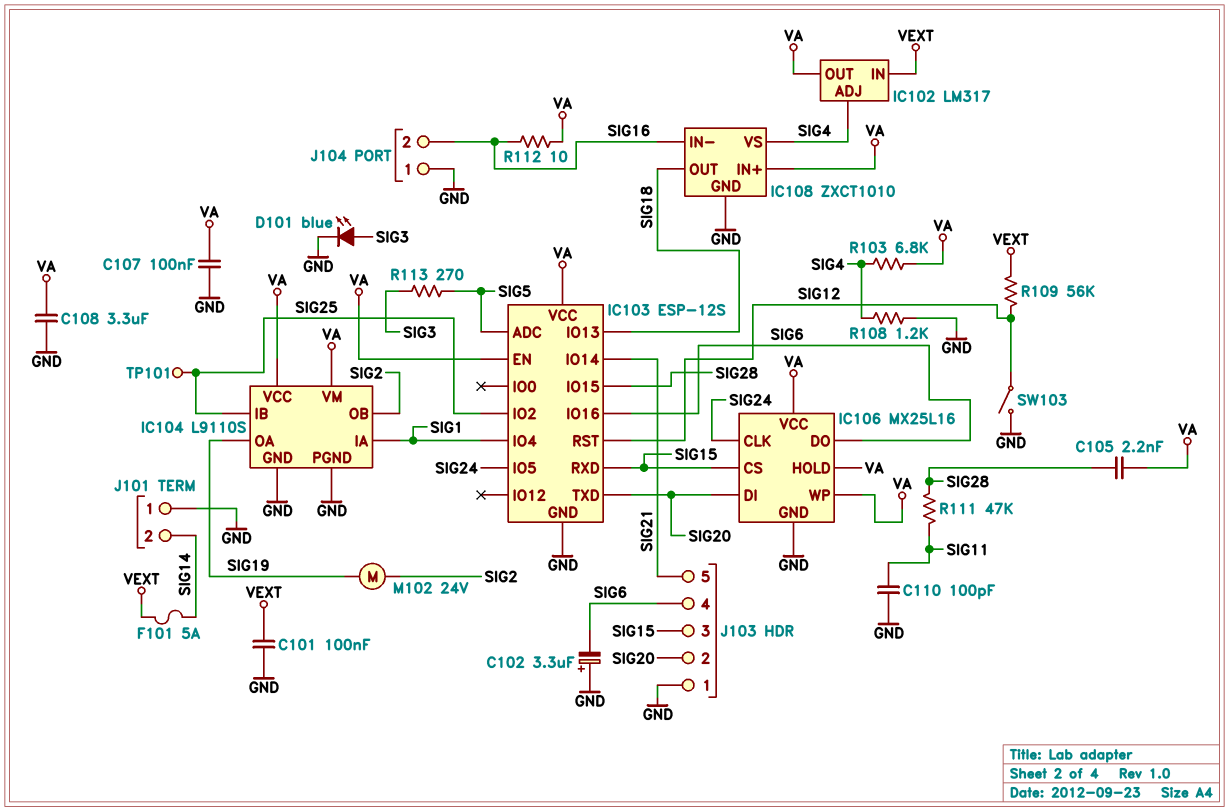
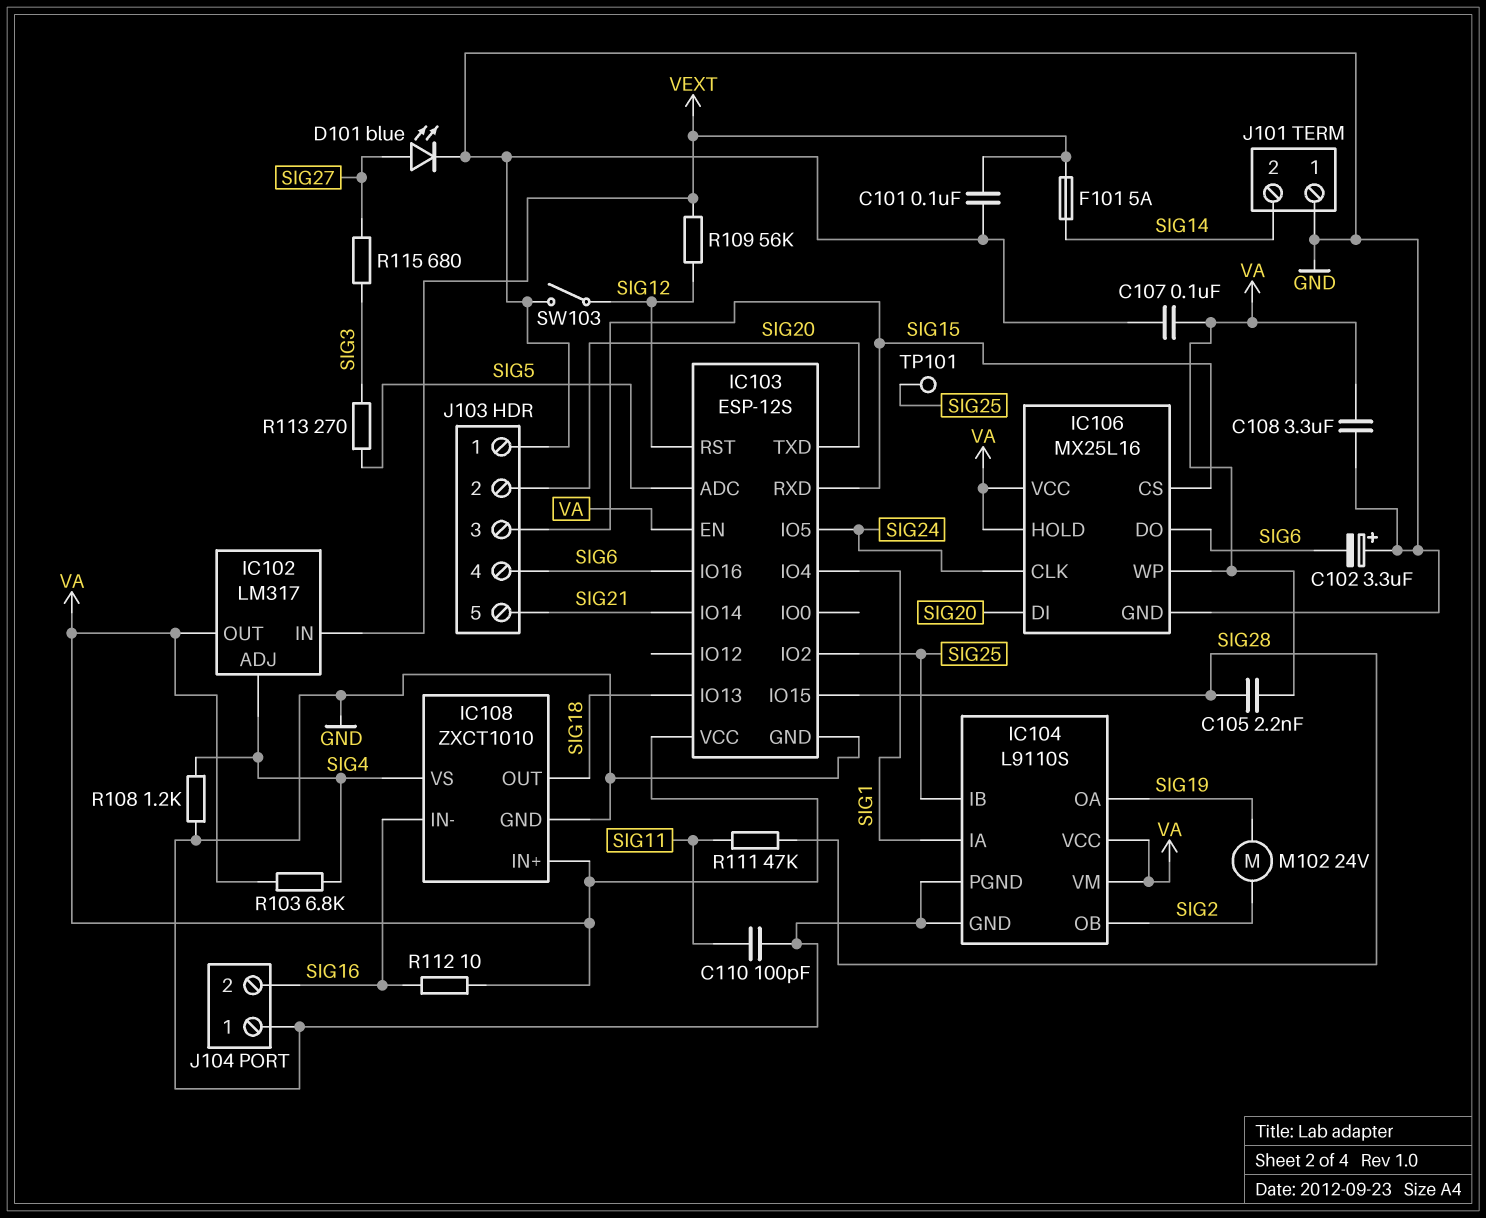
D101: LED blue (A SIG3, K GND) -> LED blue (A SIG27, K GND)
R115: none -> 680 (SIG3, SIG27)

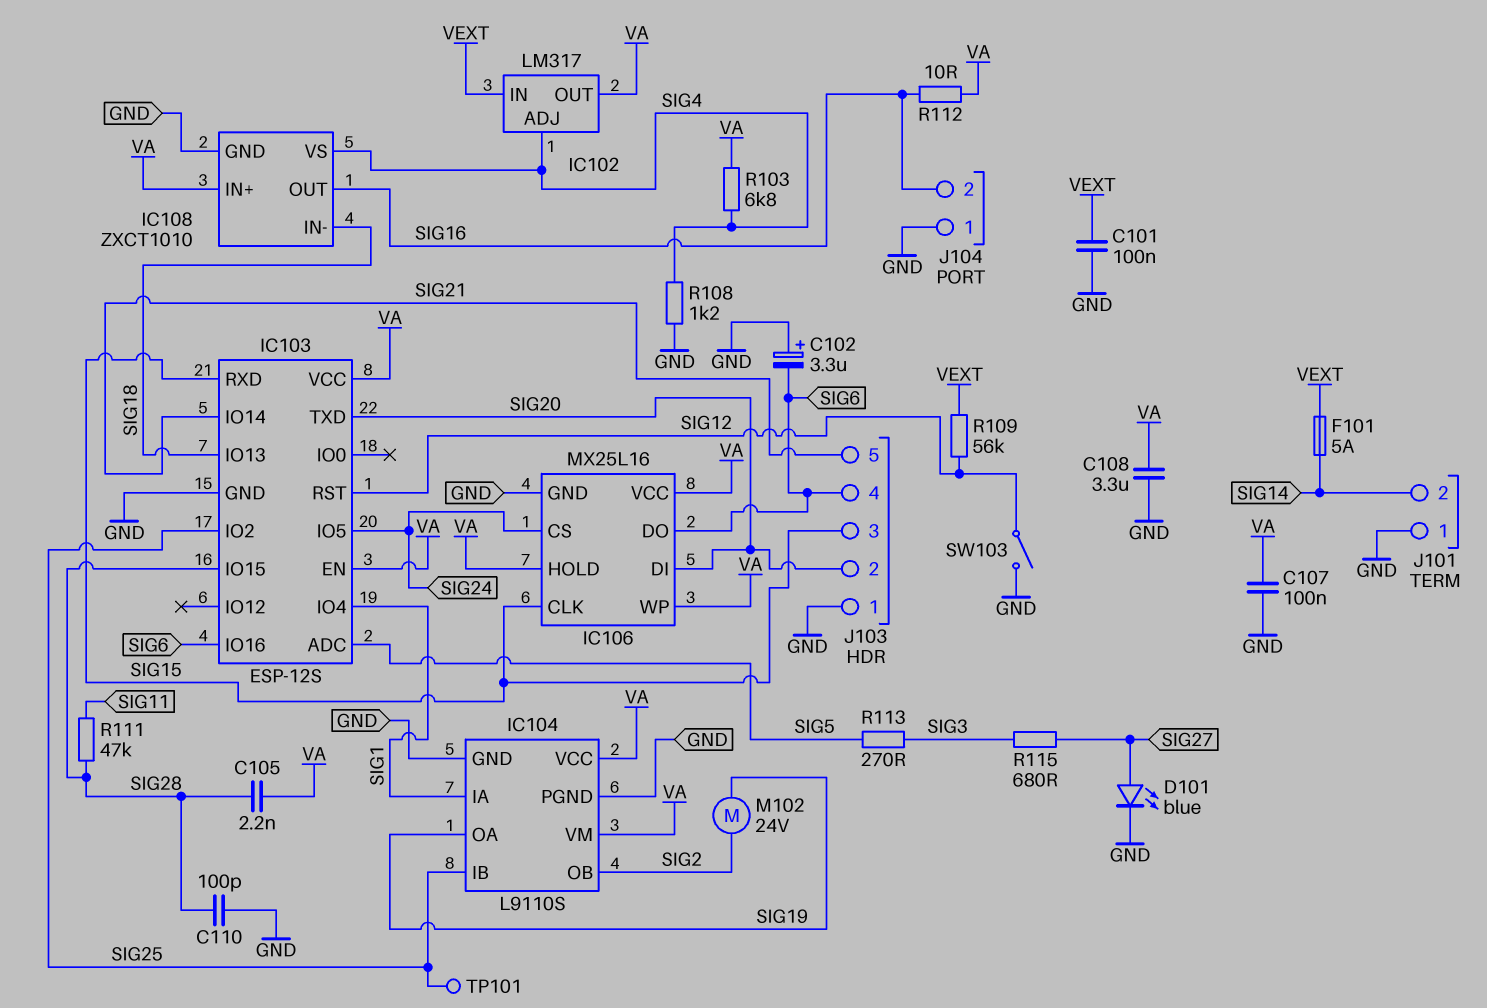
C110: 100pF (GND, SIG11) -> 100pF (GND, SIG28)
IC106 pin CLK: SIG24 -> SIG15
IC106 pin CS: SIG15 -> SIG24
IC108 pin IN-: SIG16 -> SIG18
IC108 pin OUT: SIG18 -> SIG16

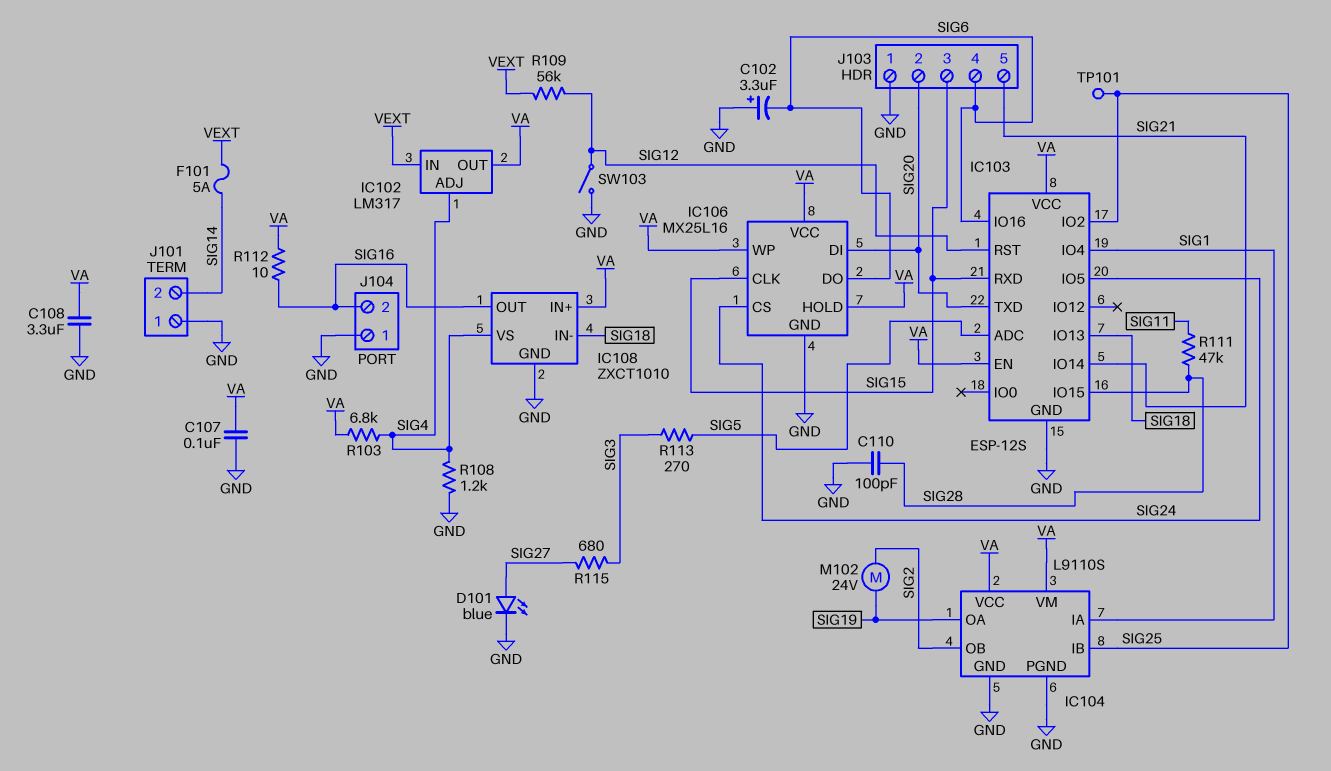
C101: 100nF (GND, VEXT) -> none
C105: 2.2nF (SIG28, VA) -> none

